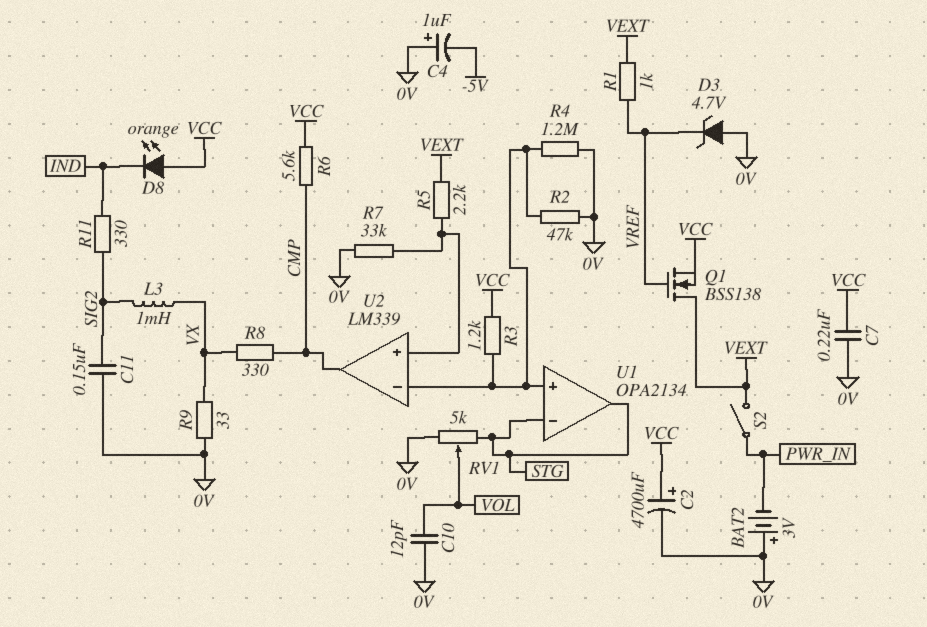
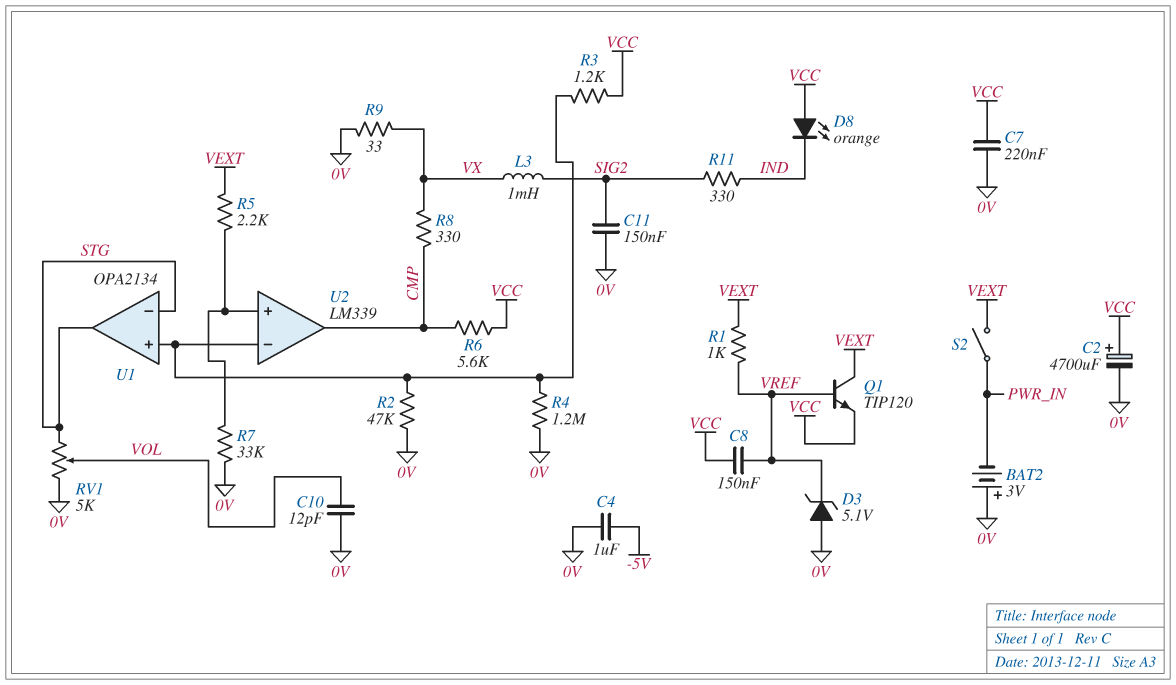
C4: 1uF (plus 0V, minus -5V) -> 1uF (-5V, 0V)
C8: none -> 150nF (VCC, VREF)
D3: zener 4.7V (A 0V, K VREF) -> zener 5.1V (A 0V, K VREF)
Q1: NMOS BSS138 (G VREF, D VEXT, S VCC) -> NPN TIP120 (B VREF, C VEXT, E VCC)

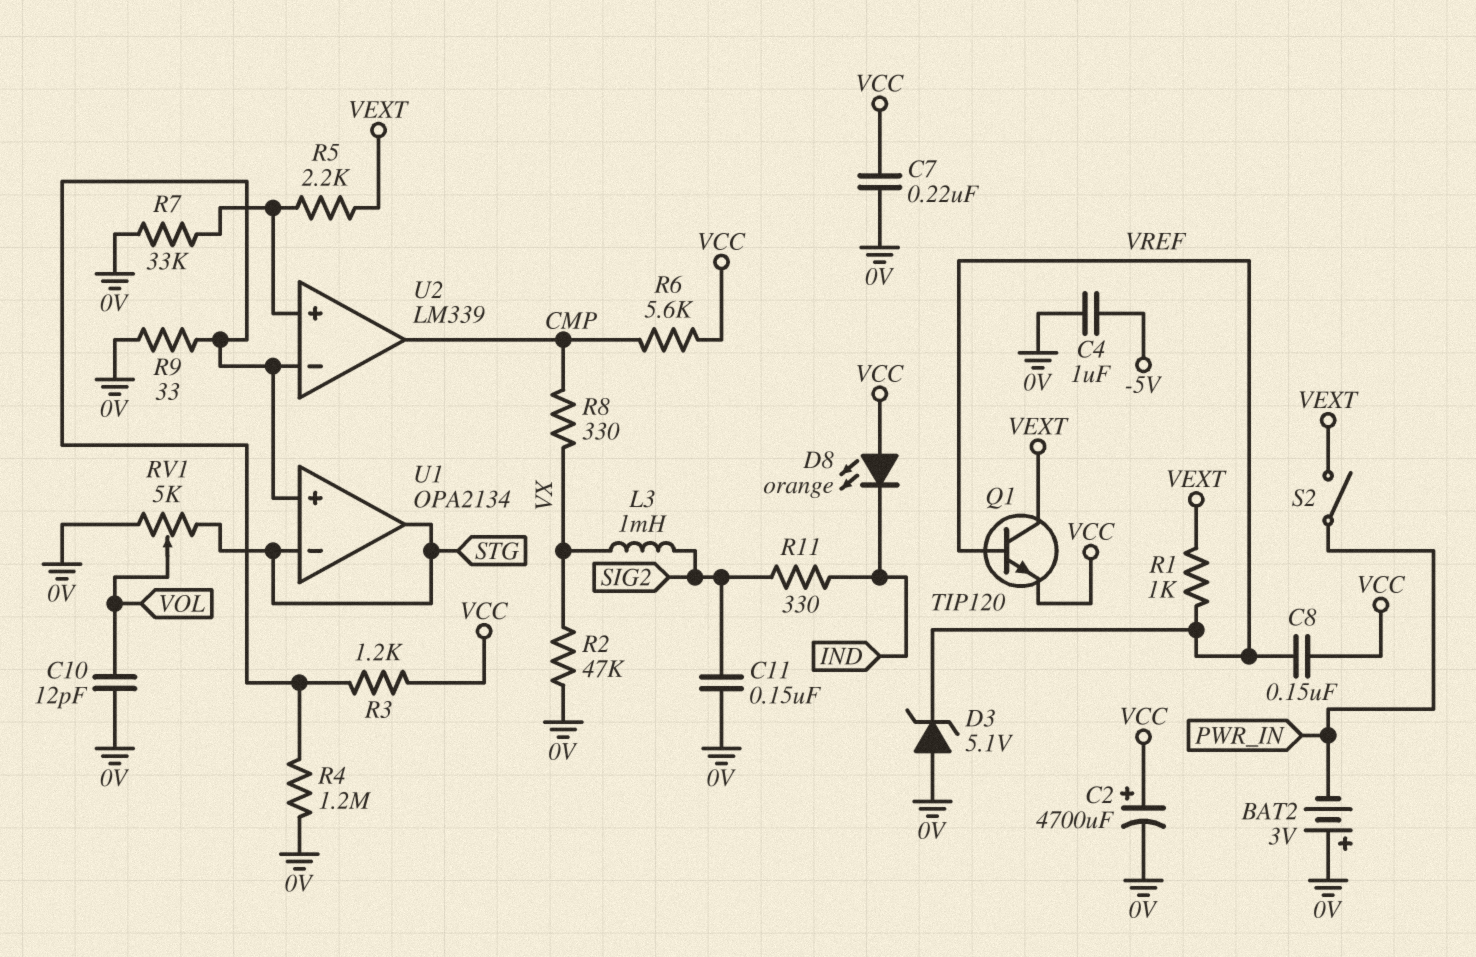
R2: 47k (0V, U1/in+) -> 47k (0V, VX)
R9: 33 (0V, VX) -> 33 (0V, U1/in+)

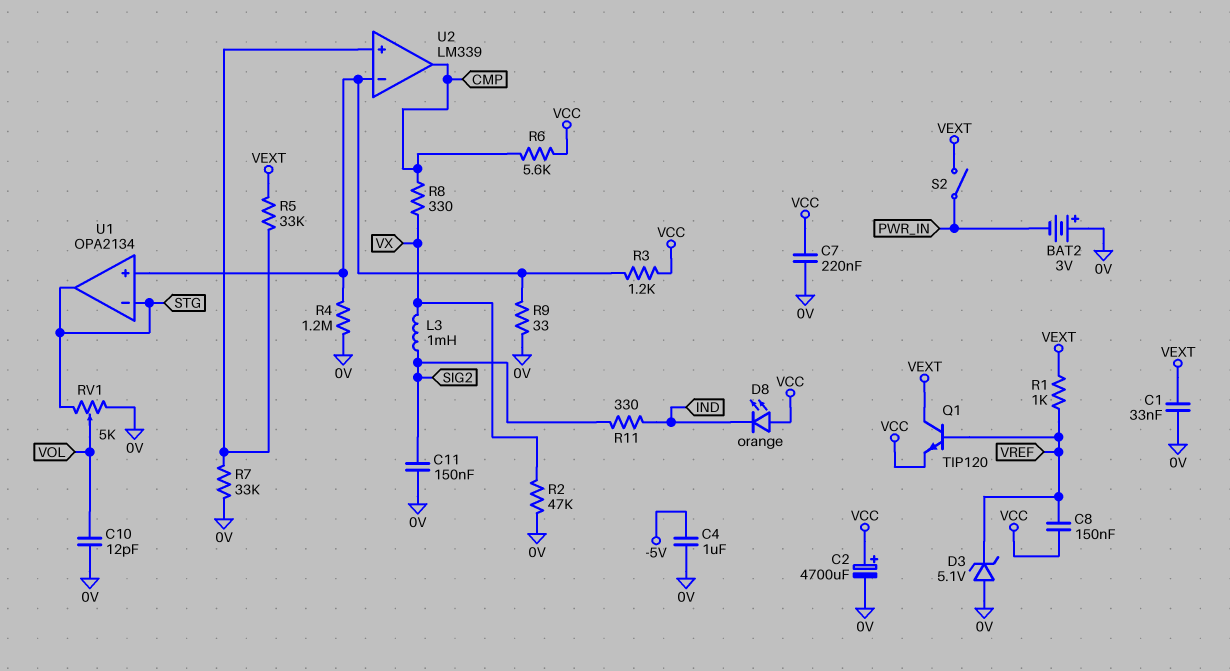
C1: none -> 33nF (0V, VEXT)
R5: 2.2k (U2/in+, VEXT) -> 33k (U2/in+, VEXT)

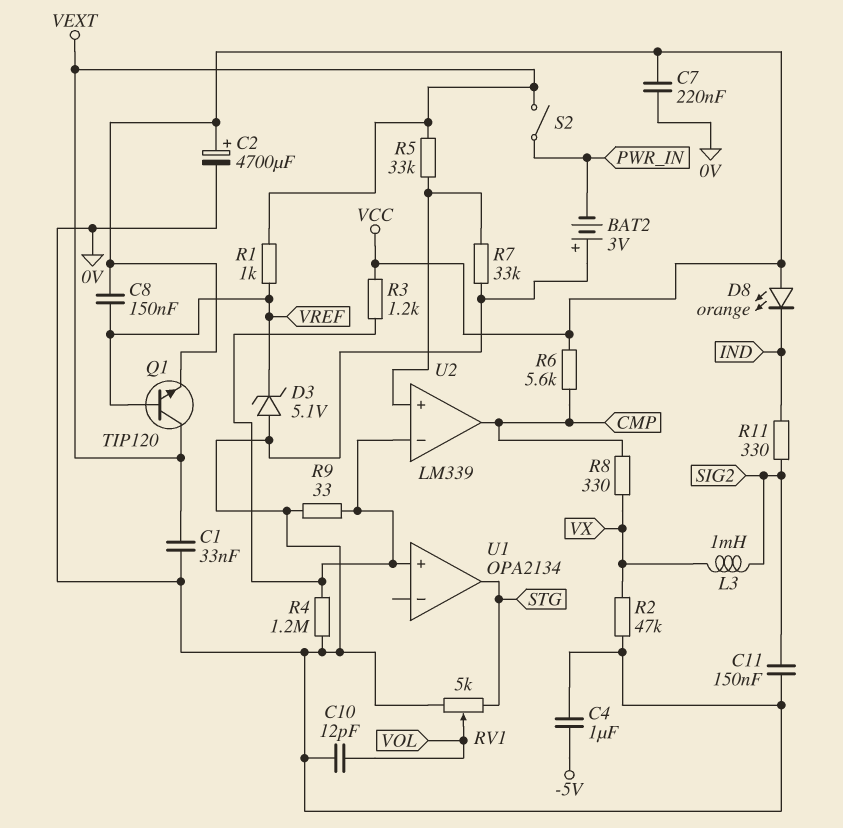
U1 pin in-: STG -> none

